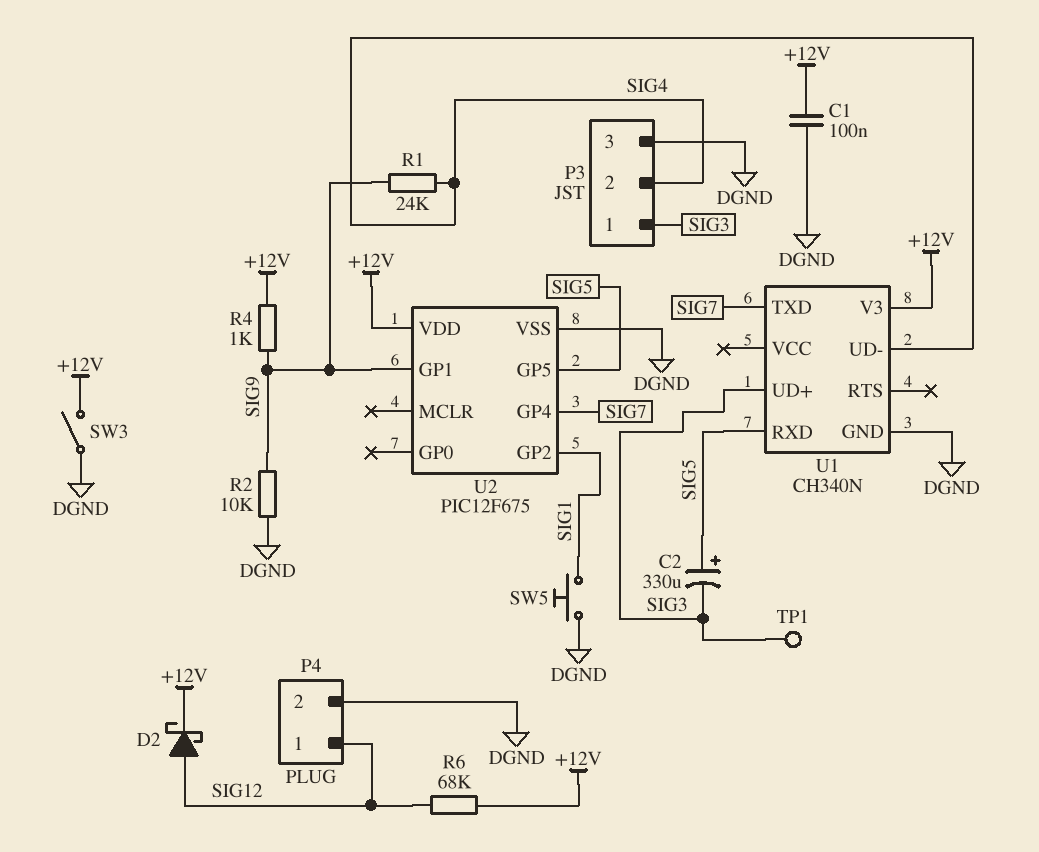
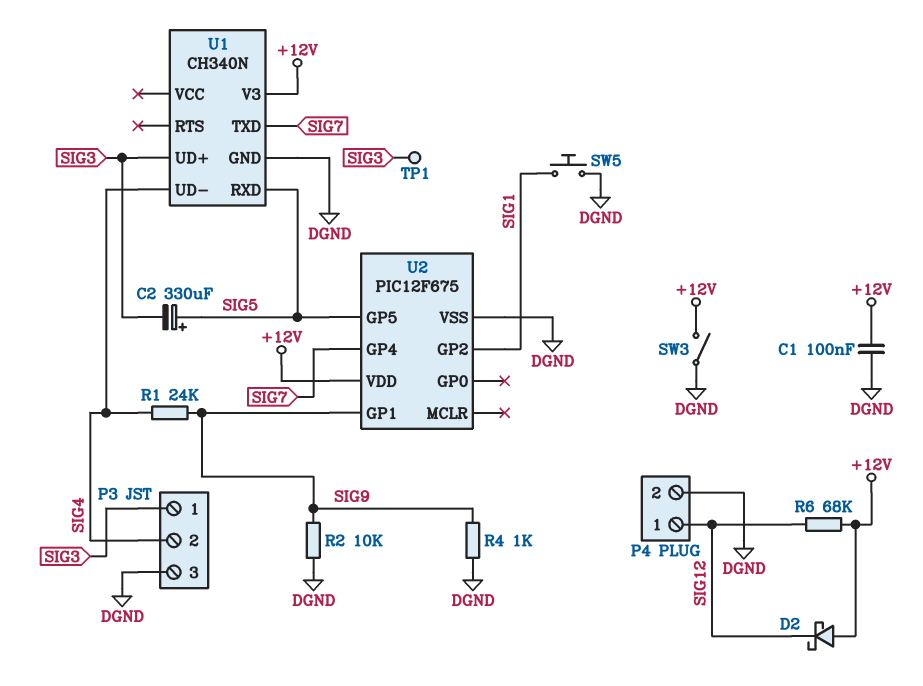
D2: schottky (A SIG12, K +12V) -> schottky (A +12V, K SIG12)
R4: 1k (+12V, SIG9) -> 1k (DGND, SIG9)

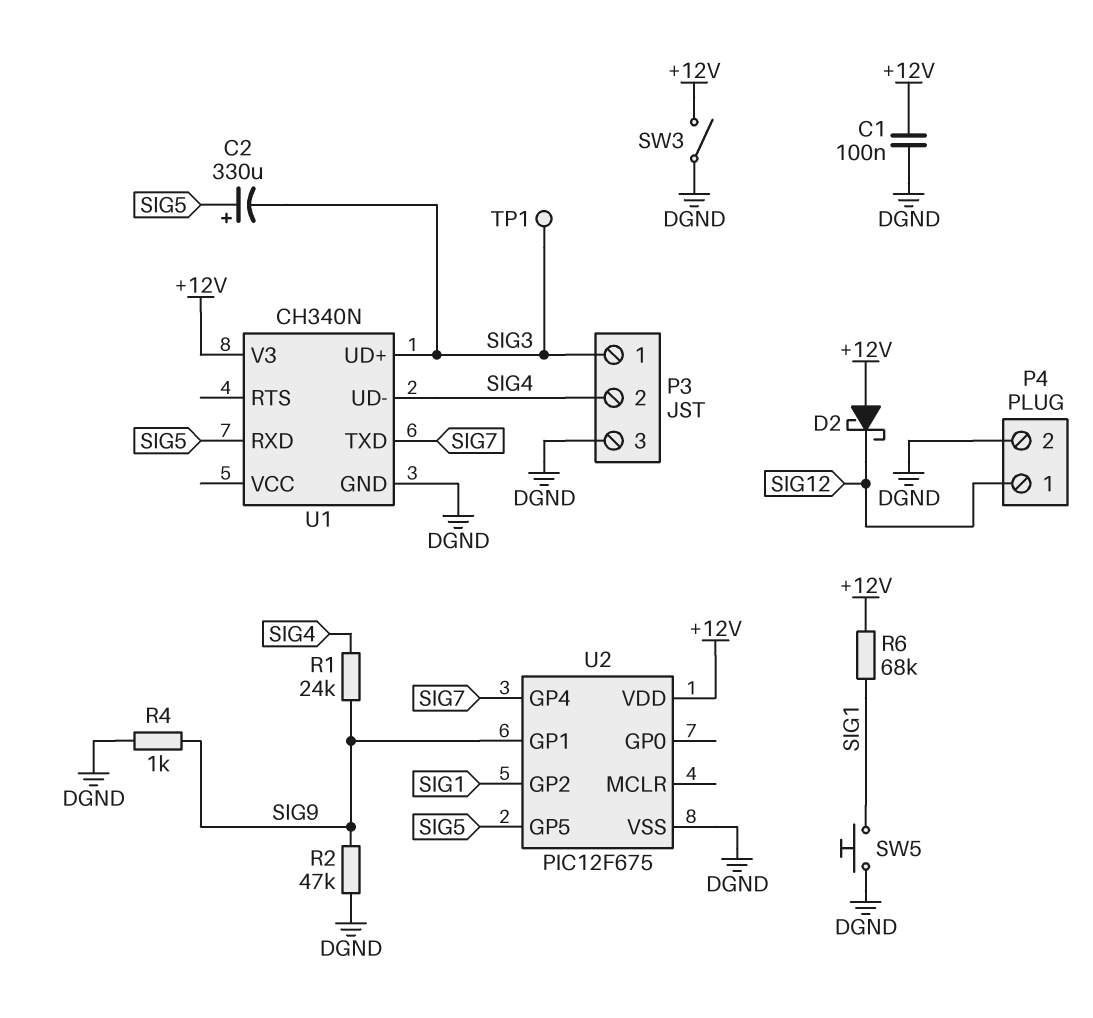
R2: 10k (DGND, SIG9) -> 47k (DGND, SIG9)
R6: 68k (+12V, SIG12) -> 68k (+12V, SIG1)

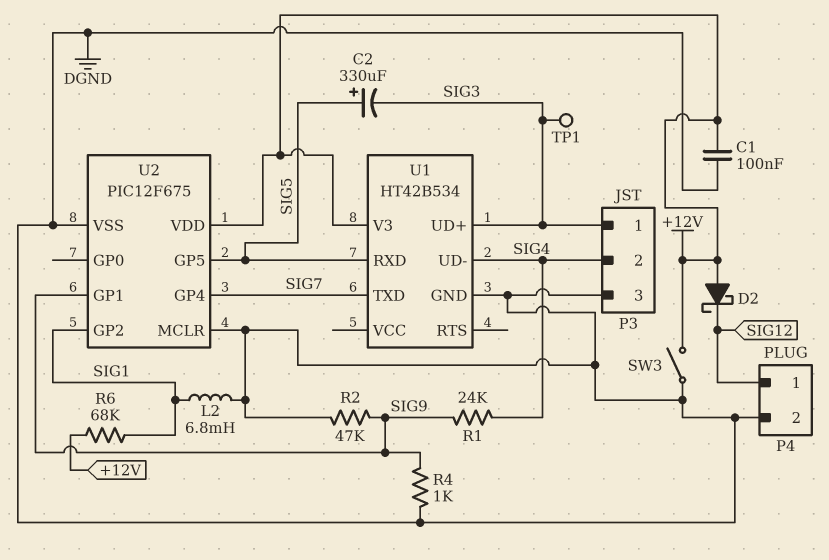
L2: none -> 6.8mH (DGND, SIG1)
SW5: button (DGND, SIG1) -> none
U1: CH340N -> HT42B534
U2 pin MCLR: none -> DGND

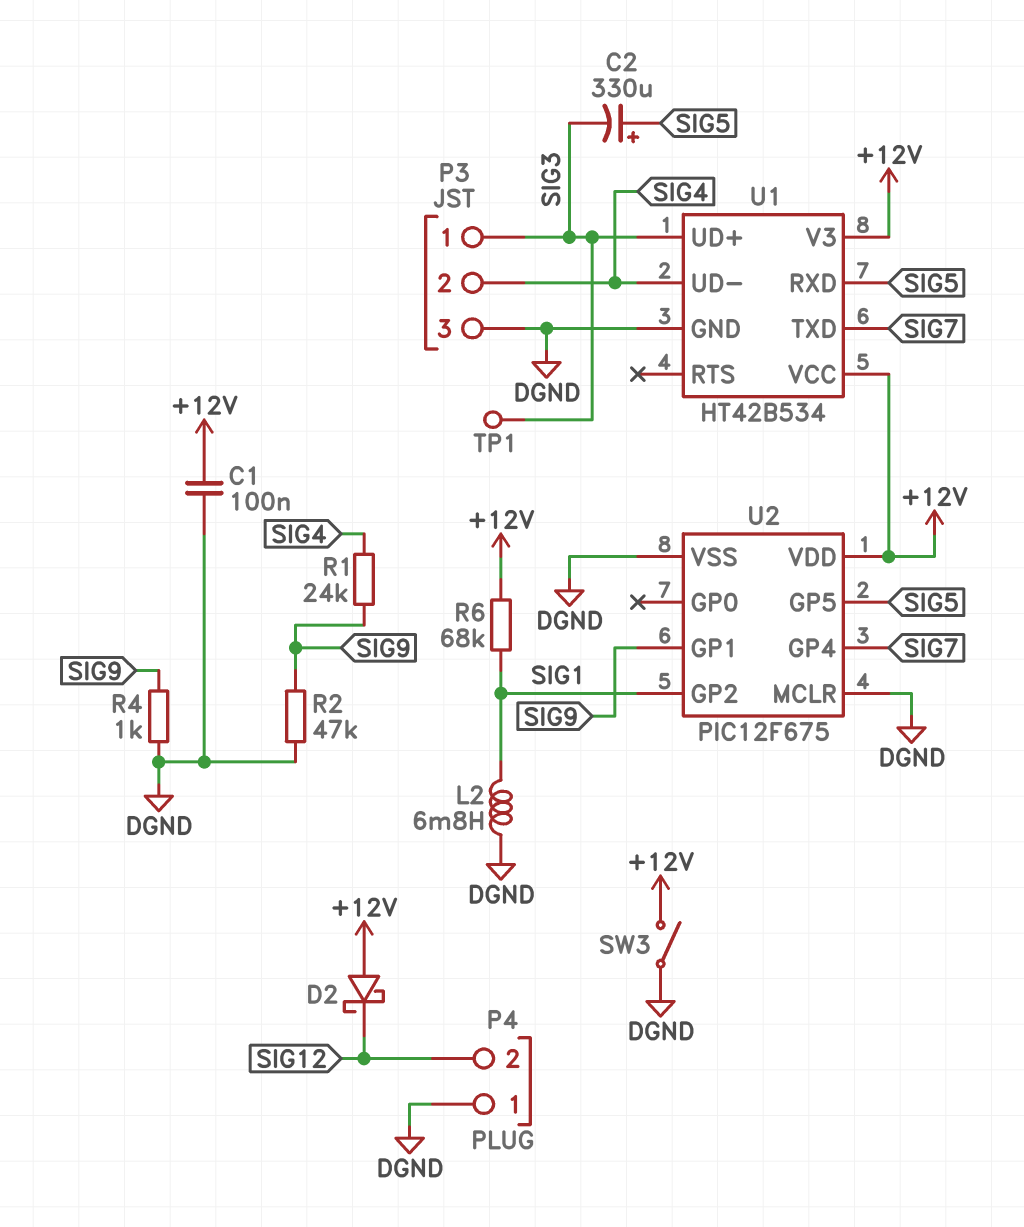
P4 pin 1: SIG12 -> DGND
P4 pin 2: DGND -> SIG12
U1 pin VCC: none -> +12V

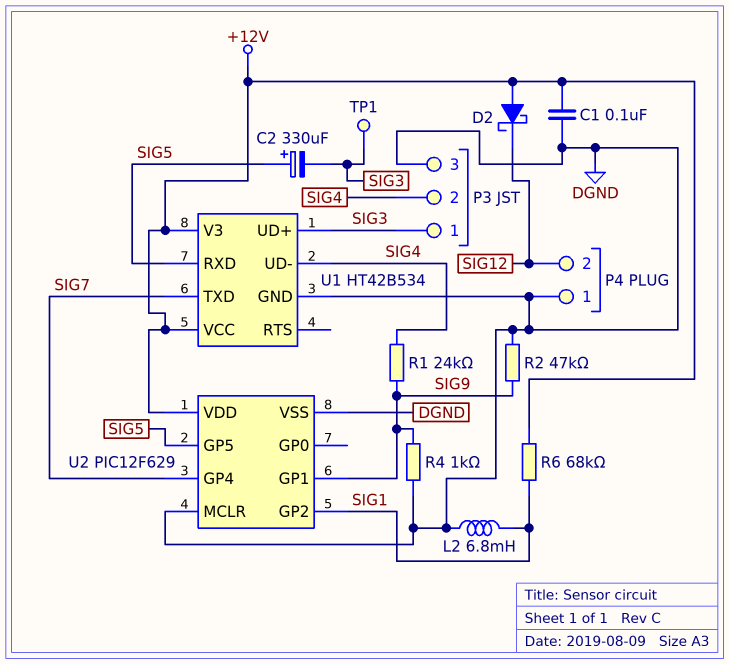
SW3: switch (+12V, DGND) -> none
U2: PIC12F675 -> PIC12F629

